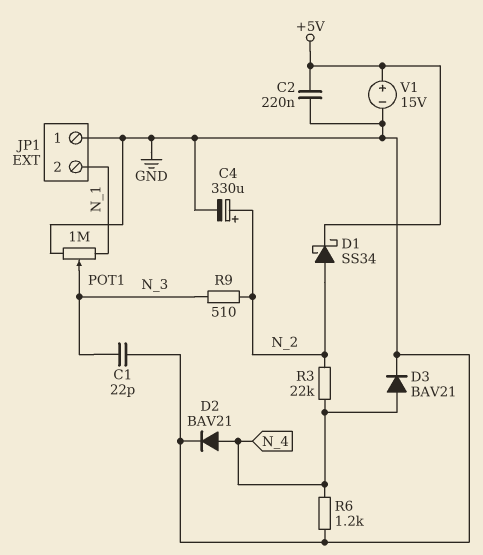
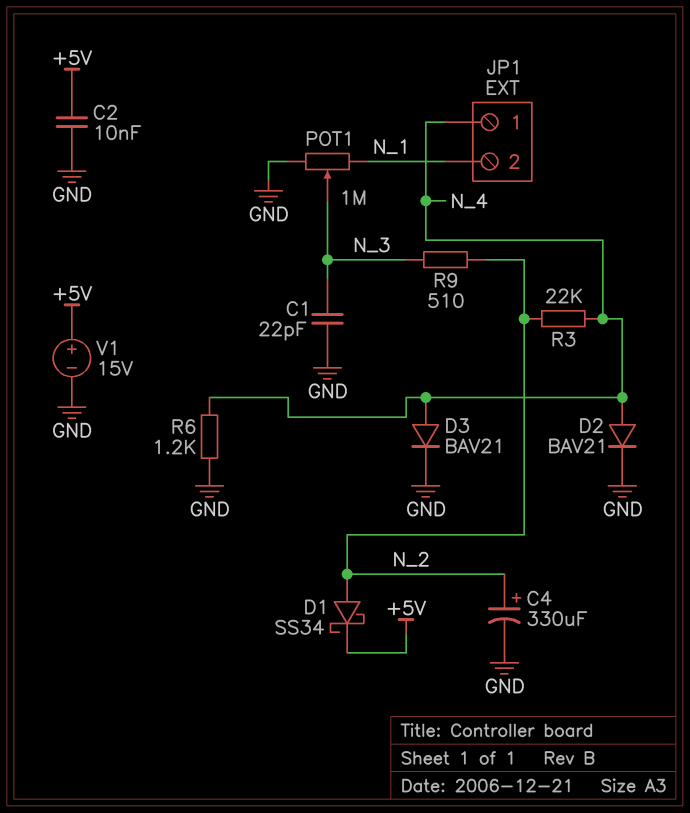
C2: 220nF (+5V, GND) -> 10nF (+5V, GND)
JP1 pin 1: GND -> N_4

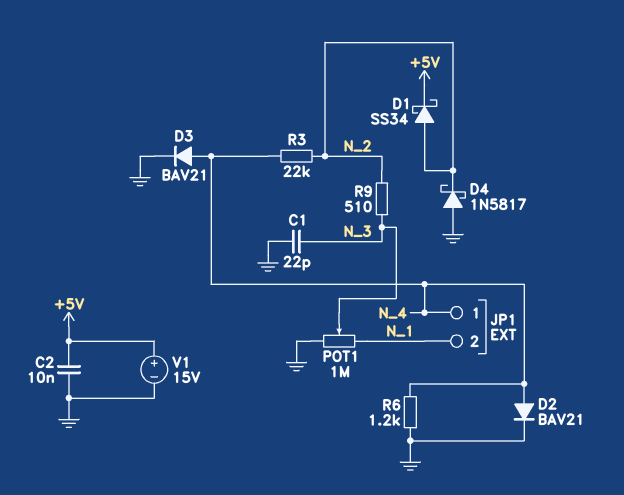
C4: 330uF (plus N_2, minus GND) -> none
D4: none -> schottky 1N5817 (A GND, K N_2)

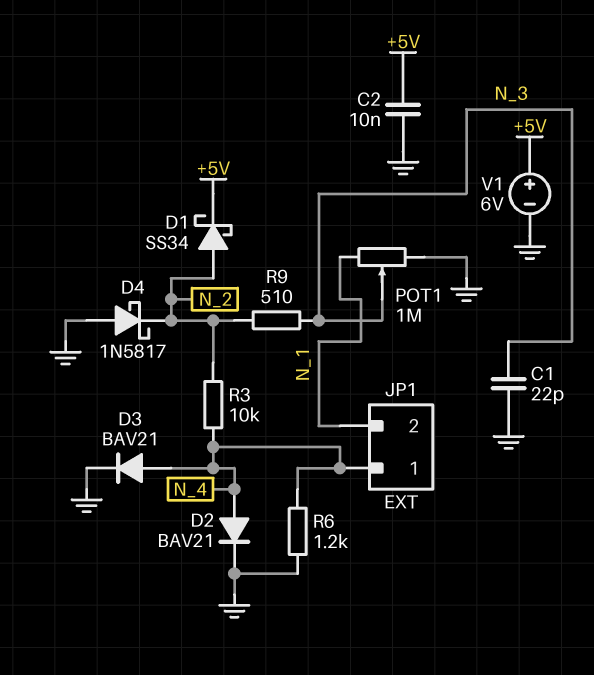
R3: 22k (N_2, N_4) -> 10k (N_2, N_4)
V1: 15V (plus +5V, minus GND) -> 6V (plus +5V, minus GND)

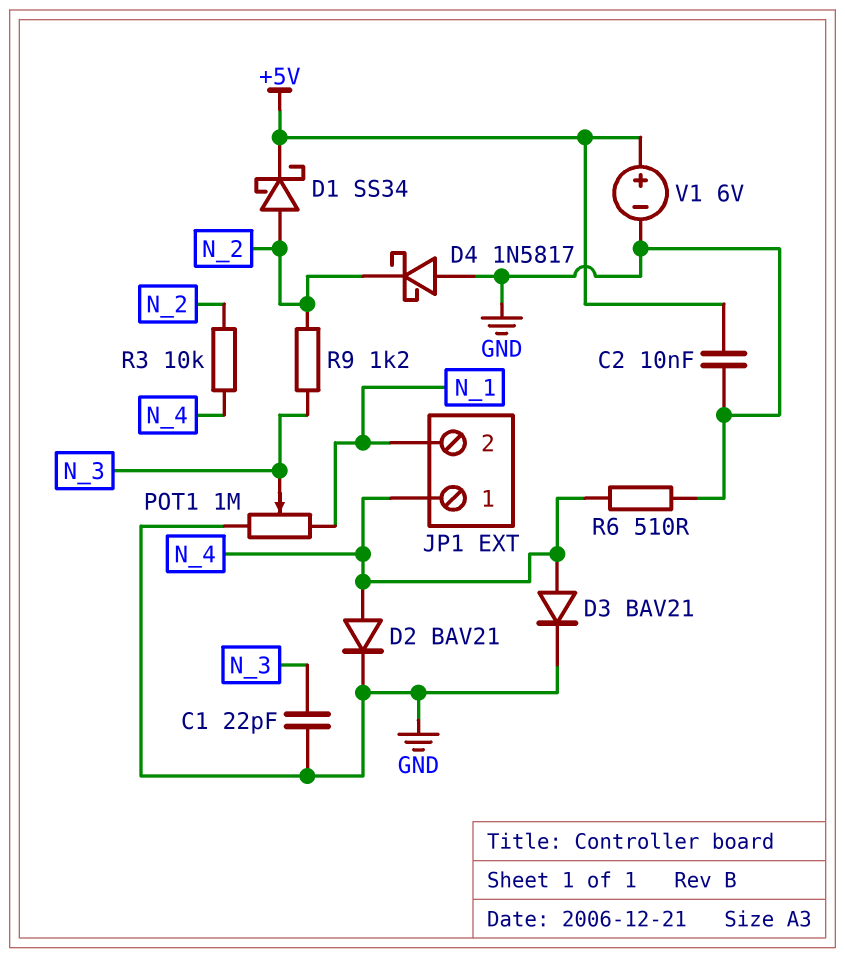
R6: 1.2k (GND, N_4) -> 510 (GND, N_4)
R9: 510 (N_2, N_3) -> 1.2k (N_2, N_3)

